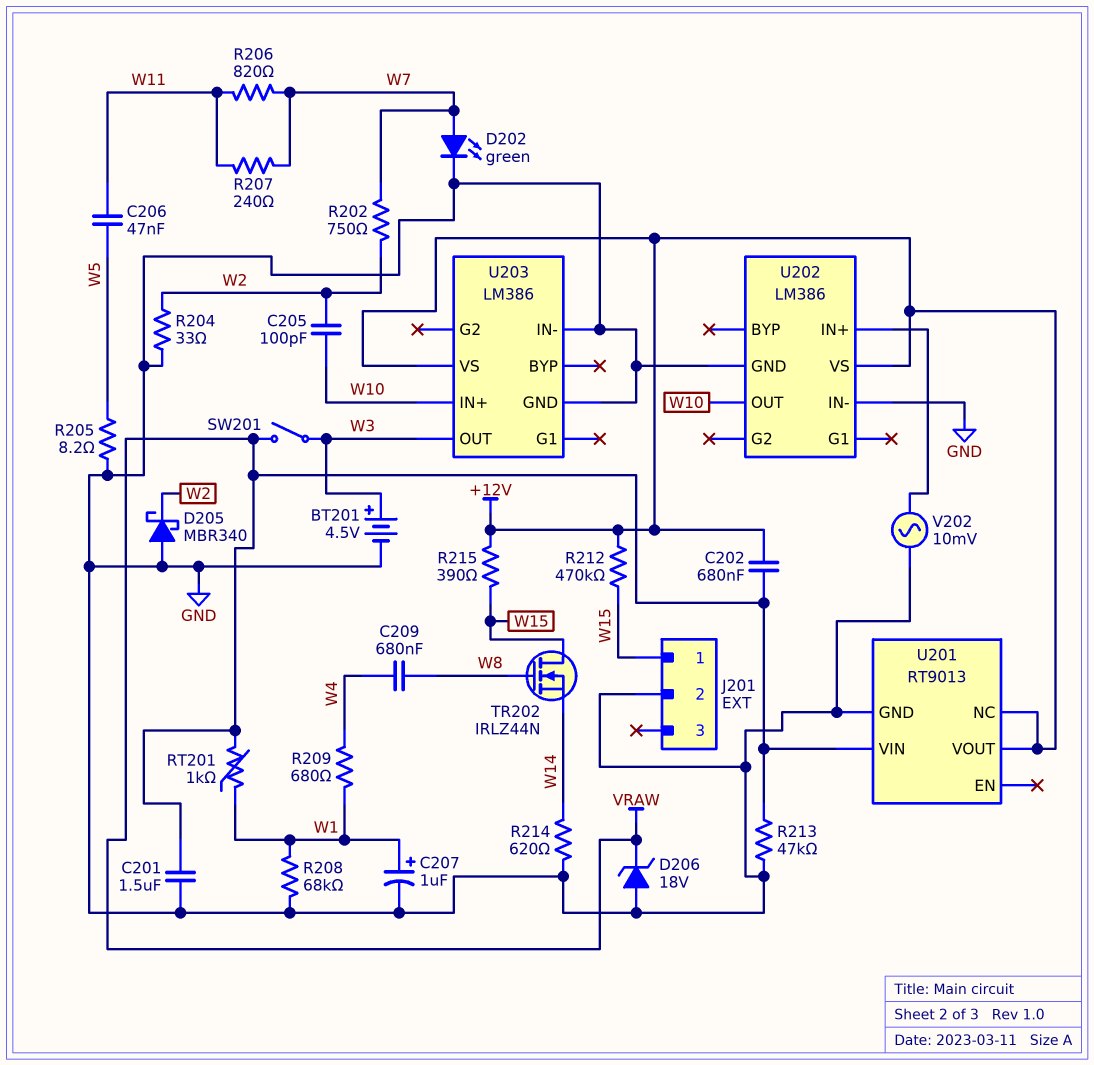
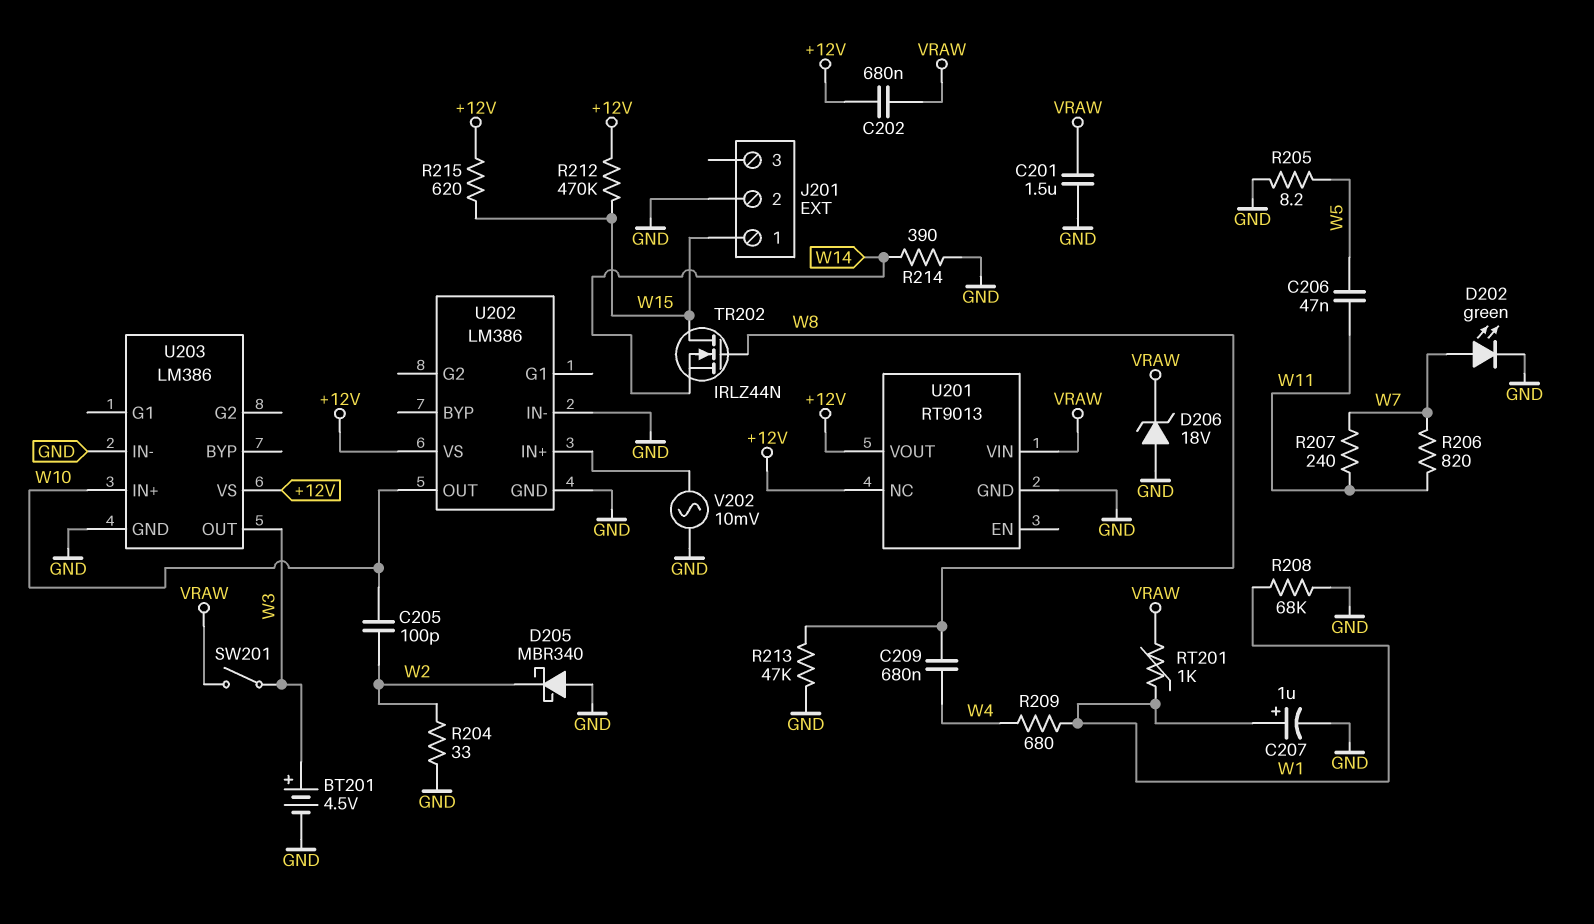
R202: 750 (W2, W7) -> none
R213: 47k (GND, VRAW) -> 47k (GND, W8)
R214: 620 (GND, W14) -> 390 (GND, W14)
R215: 390 (+12V, W15) -> 620 (+12V, W15)

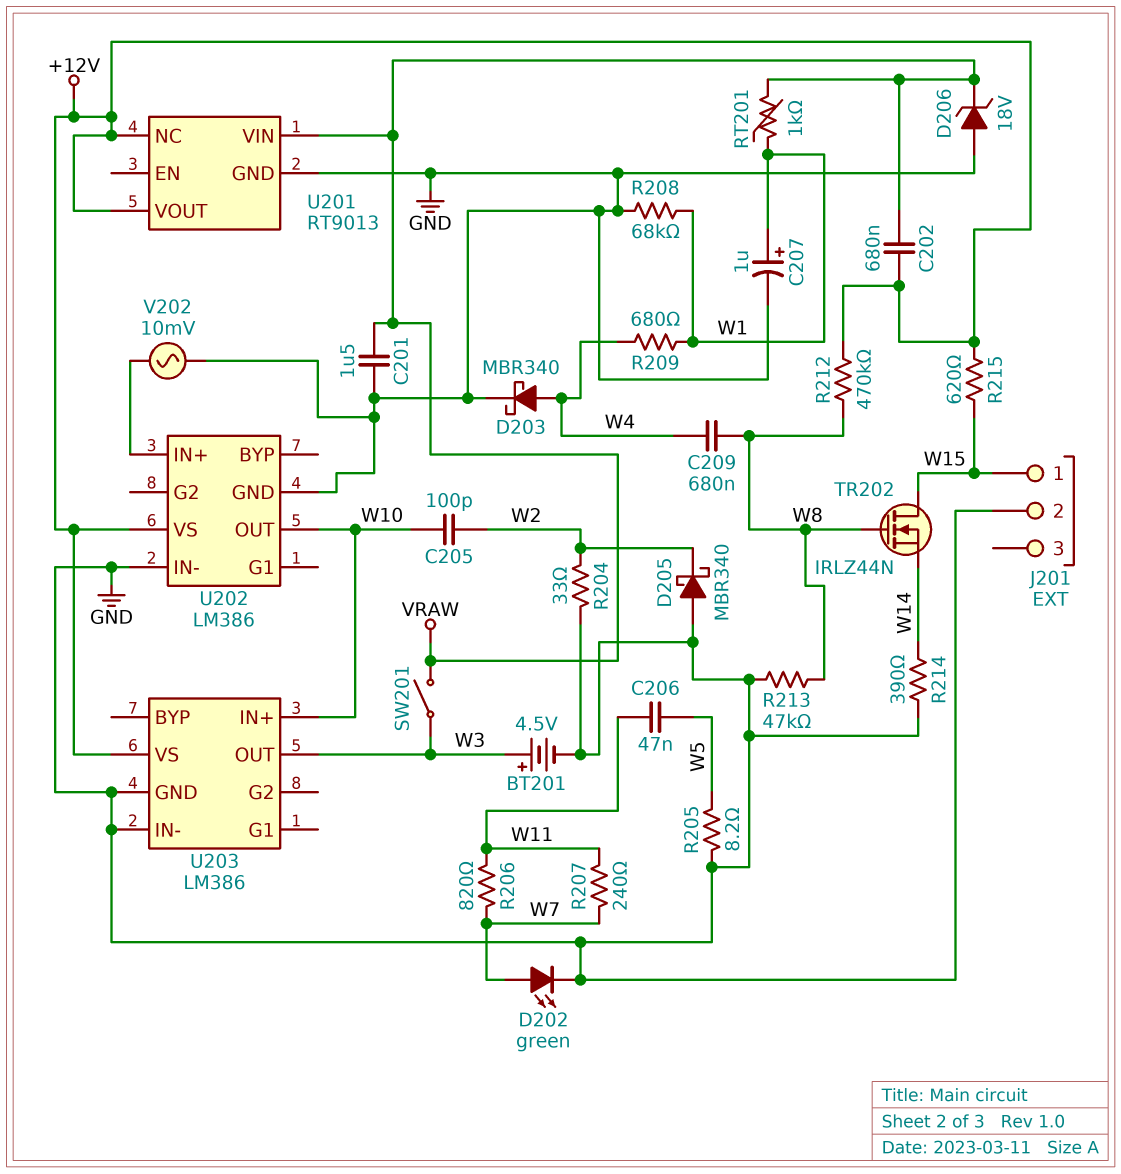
D203: none -> schottky MBR340 (A W4, K GND)
R212: 470k (+12V, W15) -> 470k (+12V, W8)

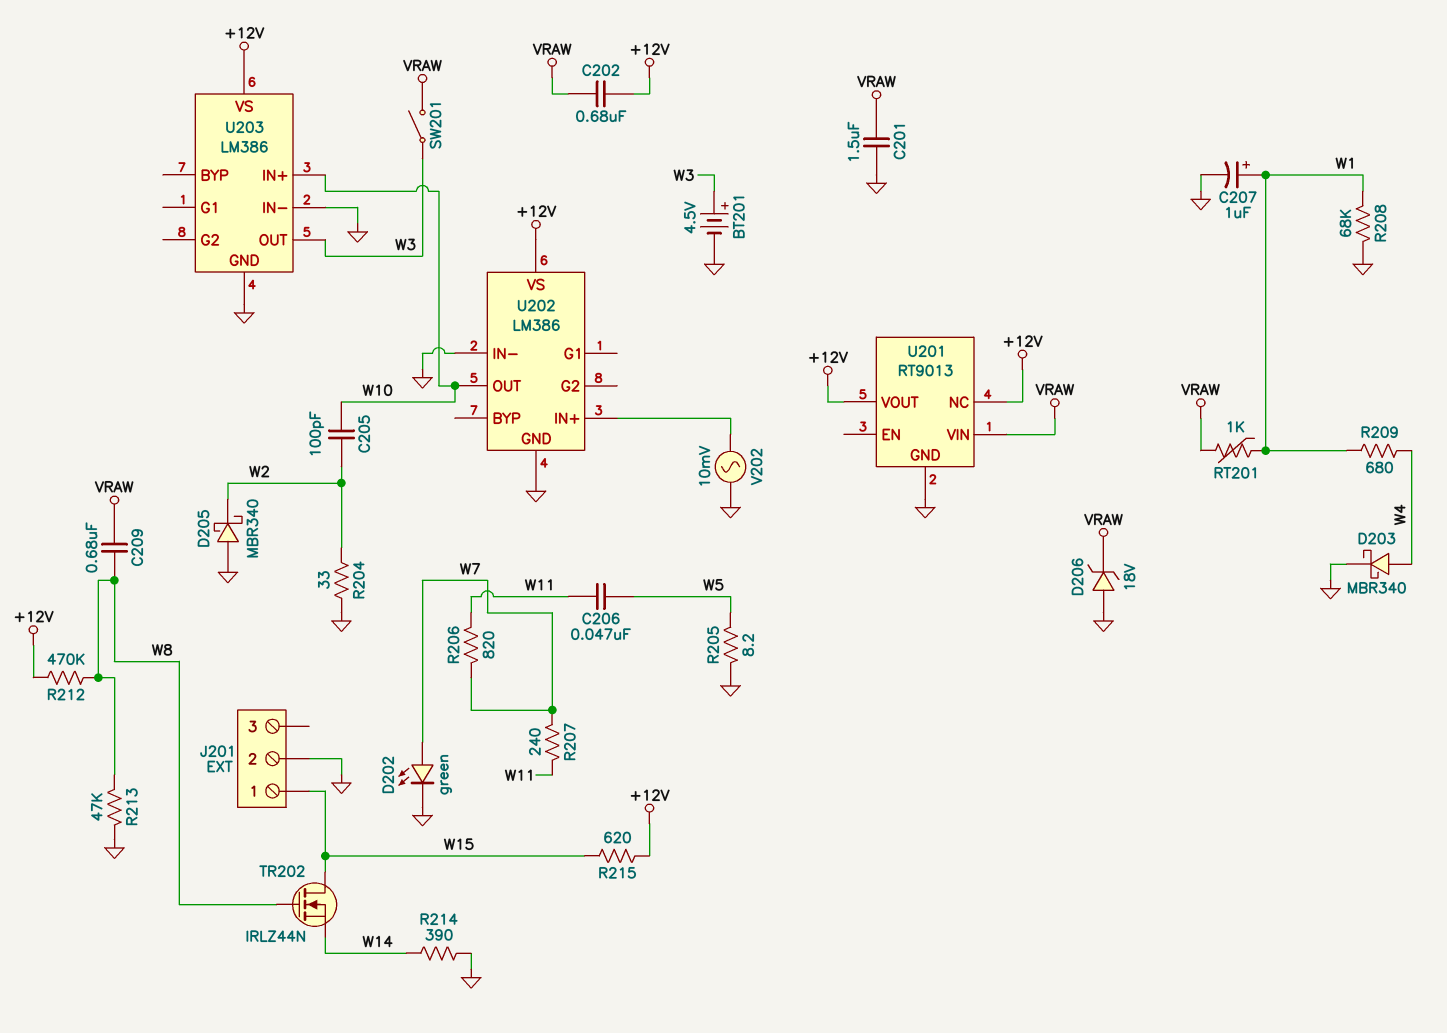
C209: 680nF (W4, W8) -> 680nF (VRAW, W8)

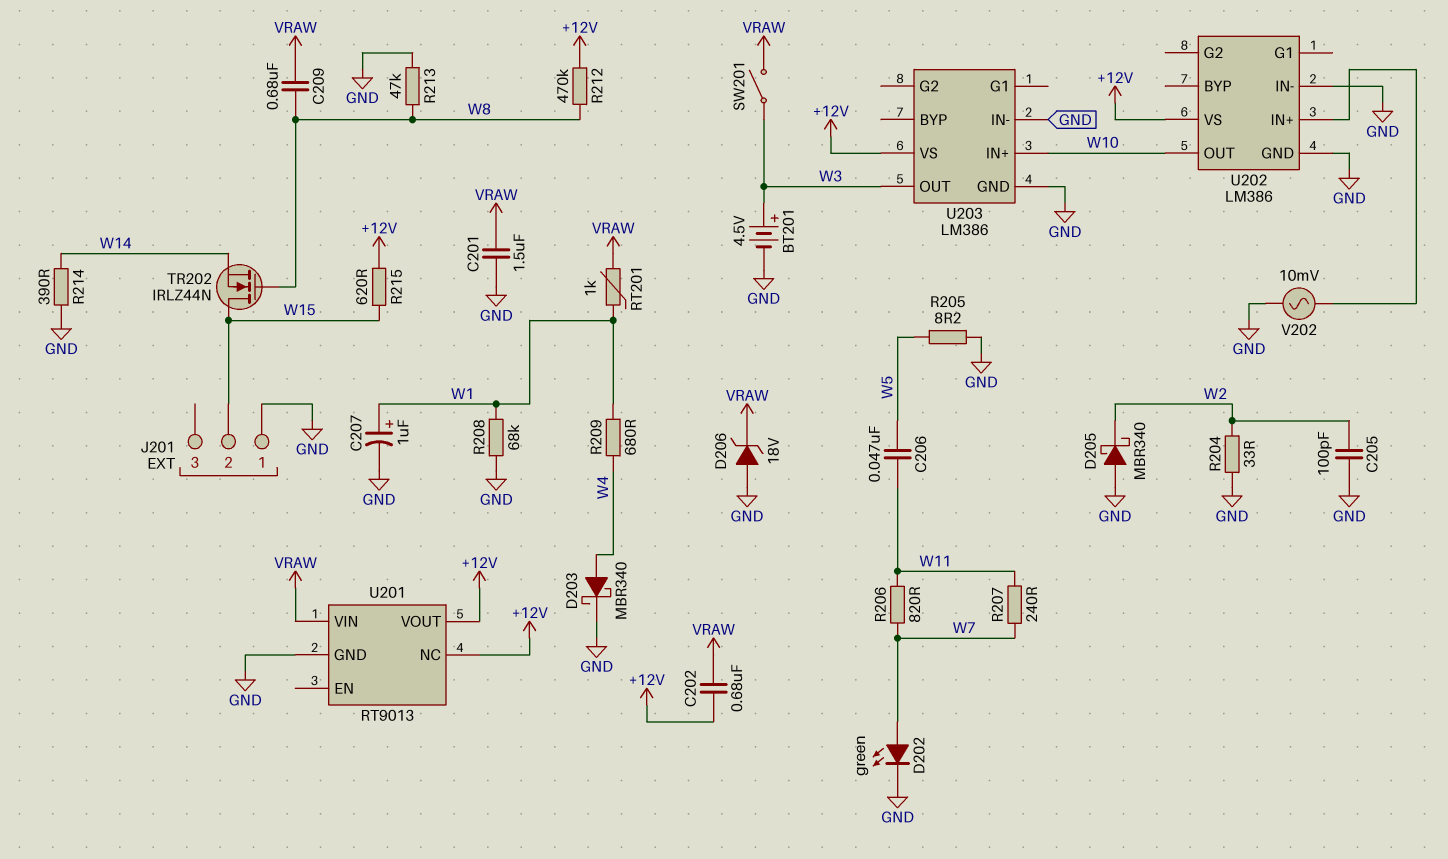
C205: 100pF (W2, W10) -> 100pF (GND, W2)
J201 pin 1: W15 -> GND
J201 pin 2: GND -> W15

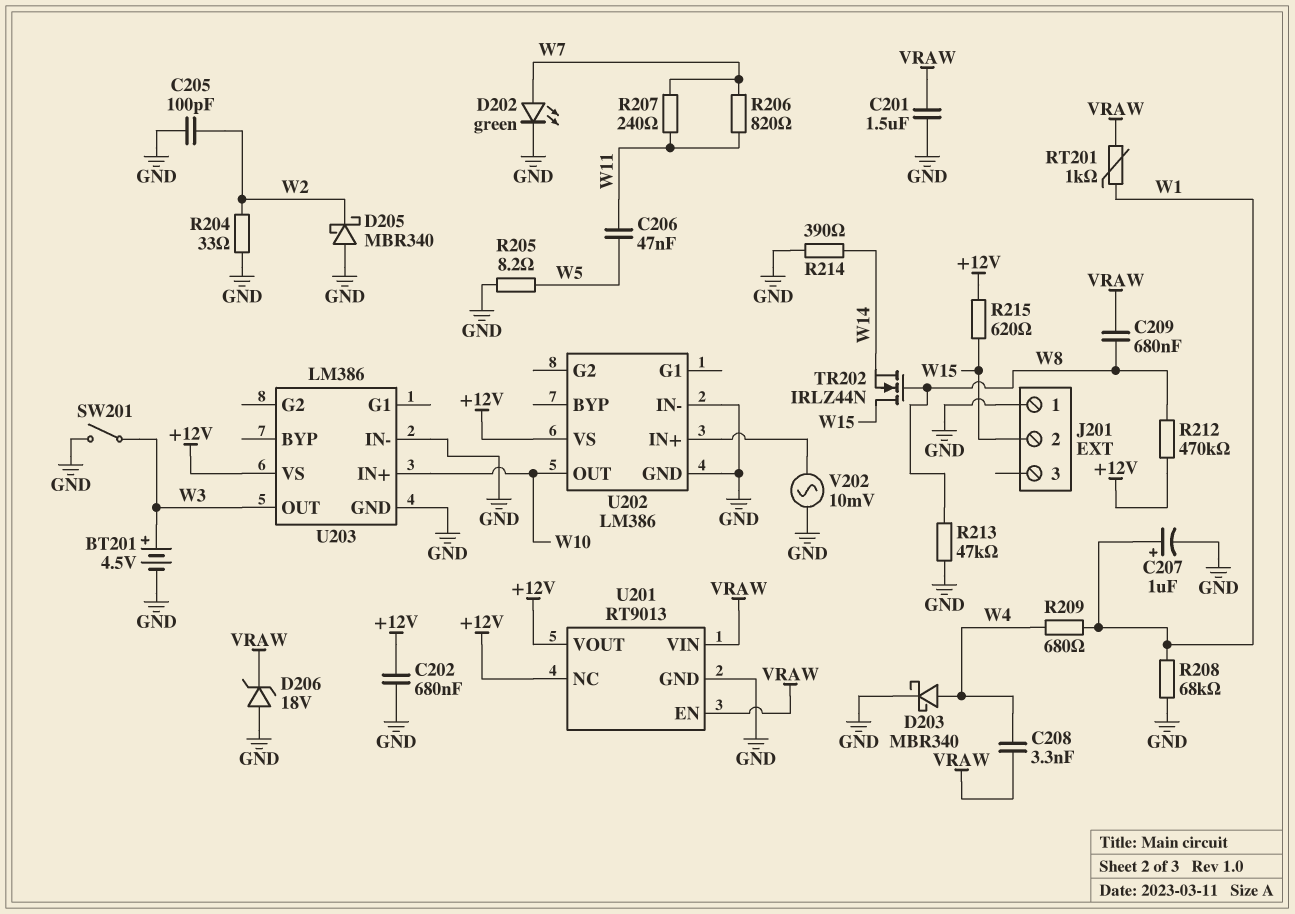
C202: 680nF (+12V, VRAW) -> 680nF (+12V, GND)
C208: none -> 3.3nF (VRAW, W4)
SW201: switch (VRAW, W3) -> switch (GND, W3)
U201 pin EN: none -> VRAW

